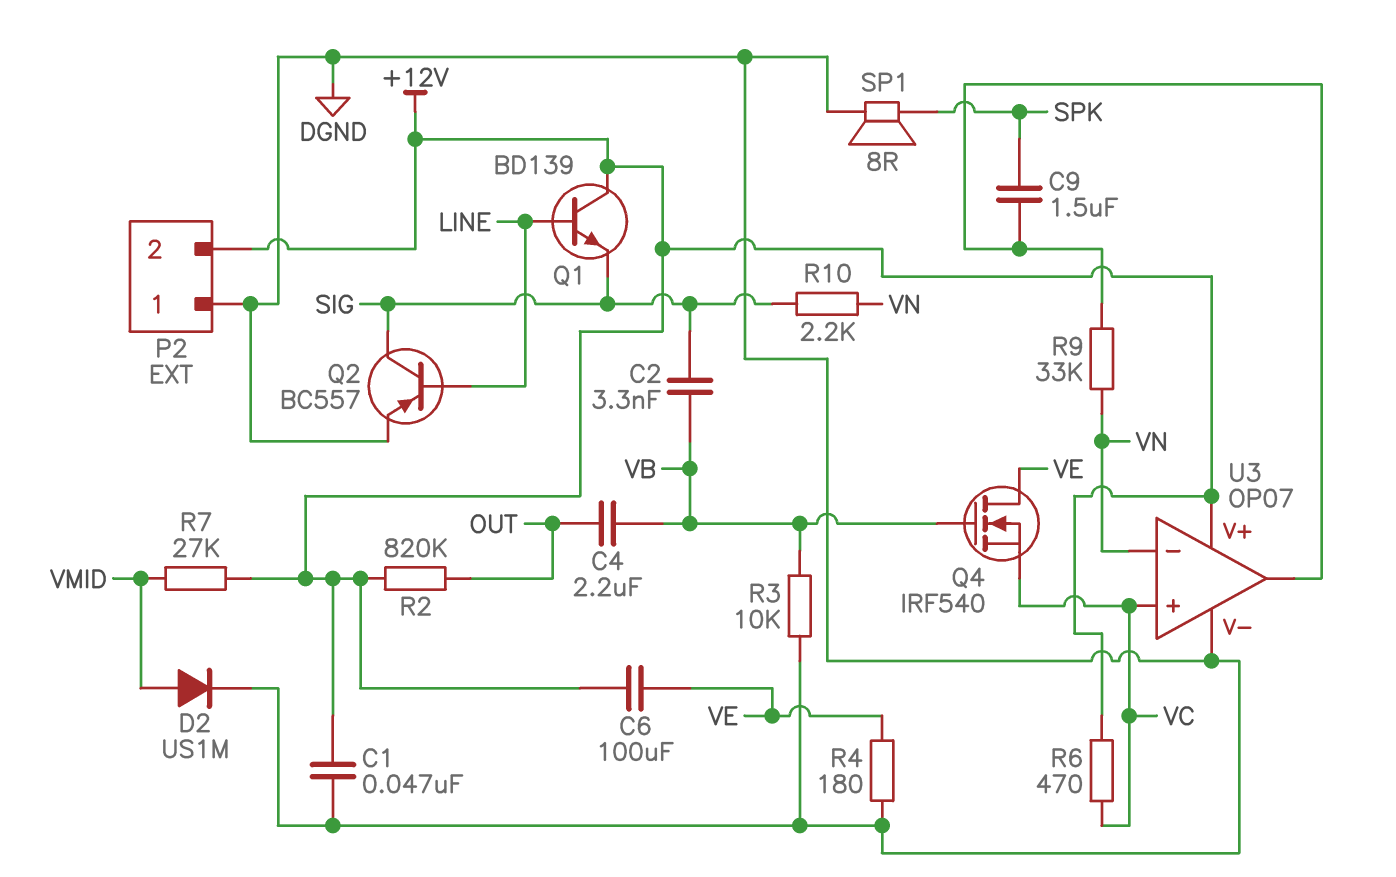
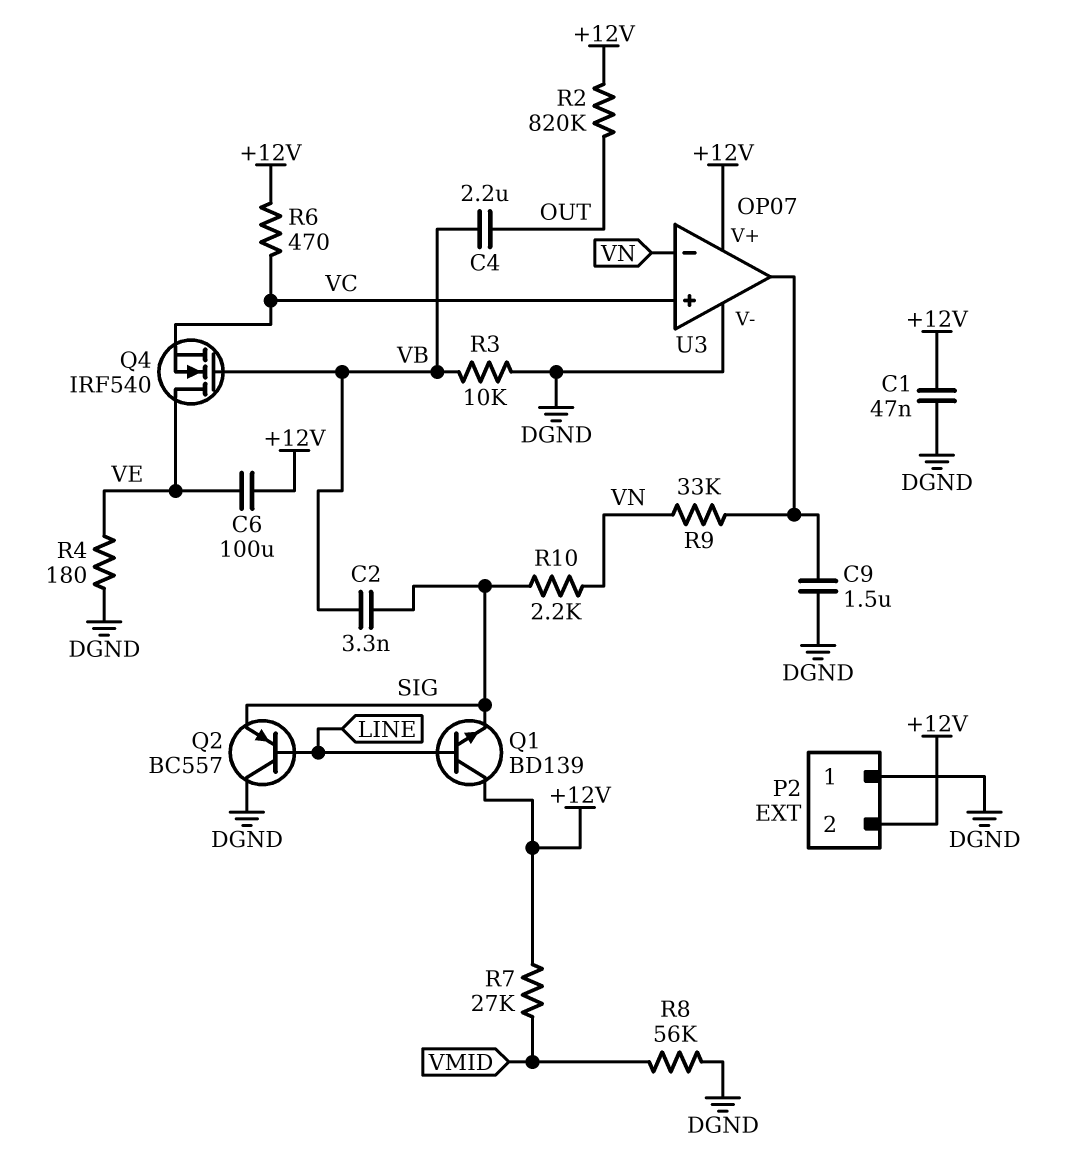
C9: 1.5uF (SPK, U3/out) -> 1.5uF (DGND, U3/out)
D2: diode US1M (A VMID, K DGND) -> none
Q2: PNP BC557 (B LINE, C SIG, E DGND) -> PNP BC557 (B LINE, C DGND, E SIG)
R8: none -> 56k (DGND, VMID)
SP1: speaker 8R (DGND, SPK) -> none

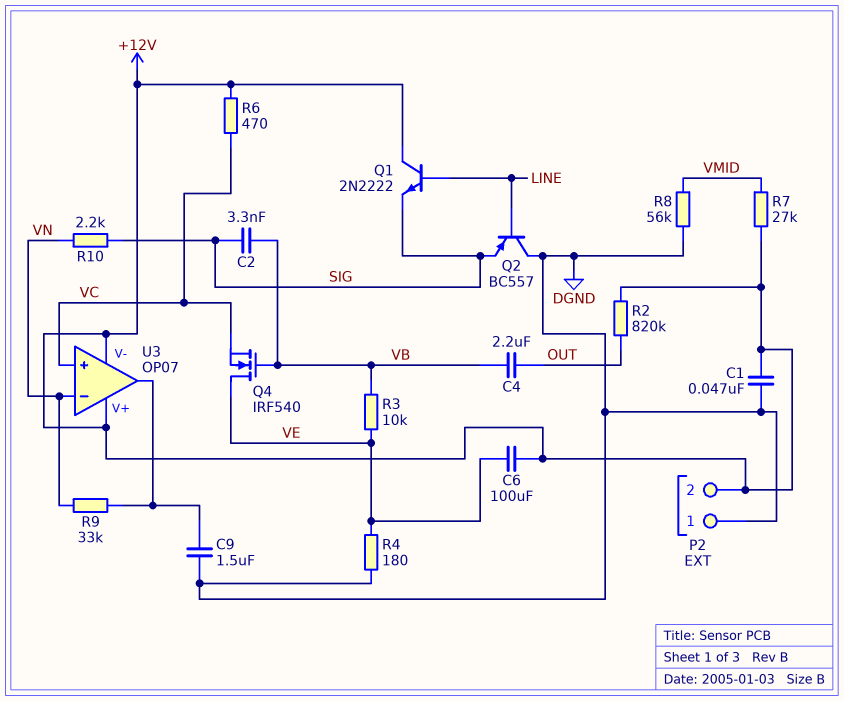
Q1: NPN BD139 (B LINE, C +12V, E SIG) -> NPN 2N2222 (B LINE, C +12V, E SIG)
R3: 10k (DGND, VB) -> 10k (VB, VE)
U3 pin V-: DGND -> +12V

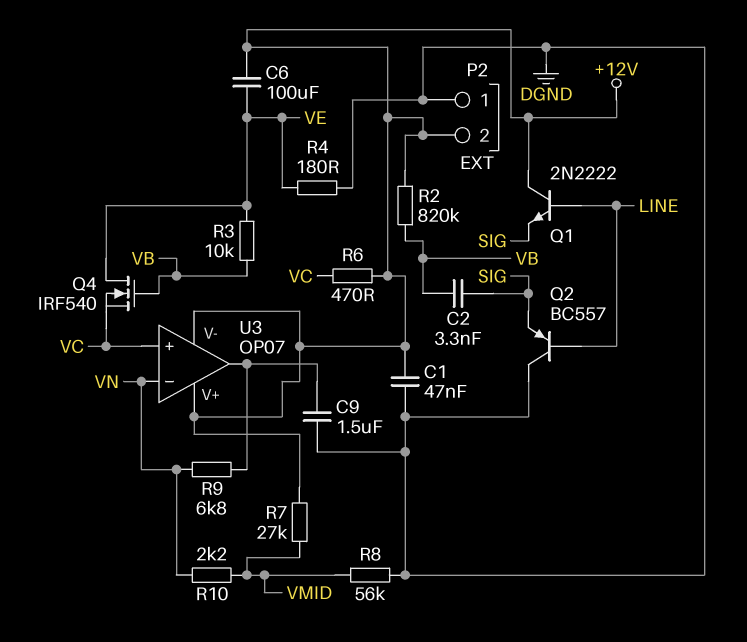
C4: 2.2uF (OUT, VB) -> none
R2: 820k (+12V, OUT) -> 820k (+12V, VB)
R9: 33k (U3/out, VN) -> 6.8k (U3/out, VN)
R10: 2.2k (SIG, VN) -> 2.2k (VMID, VN)

